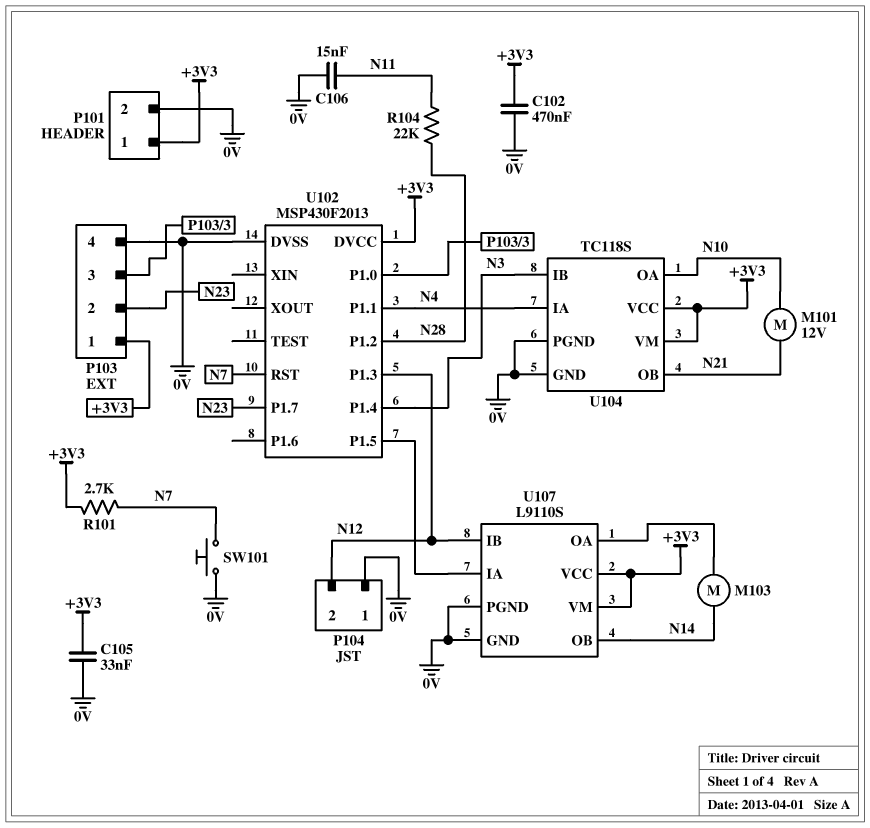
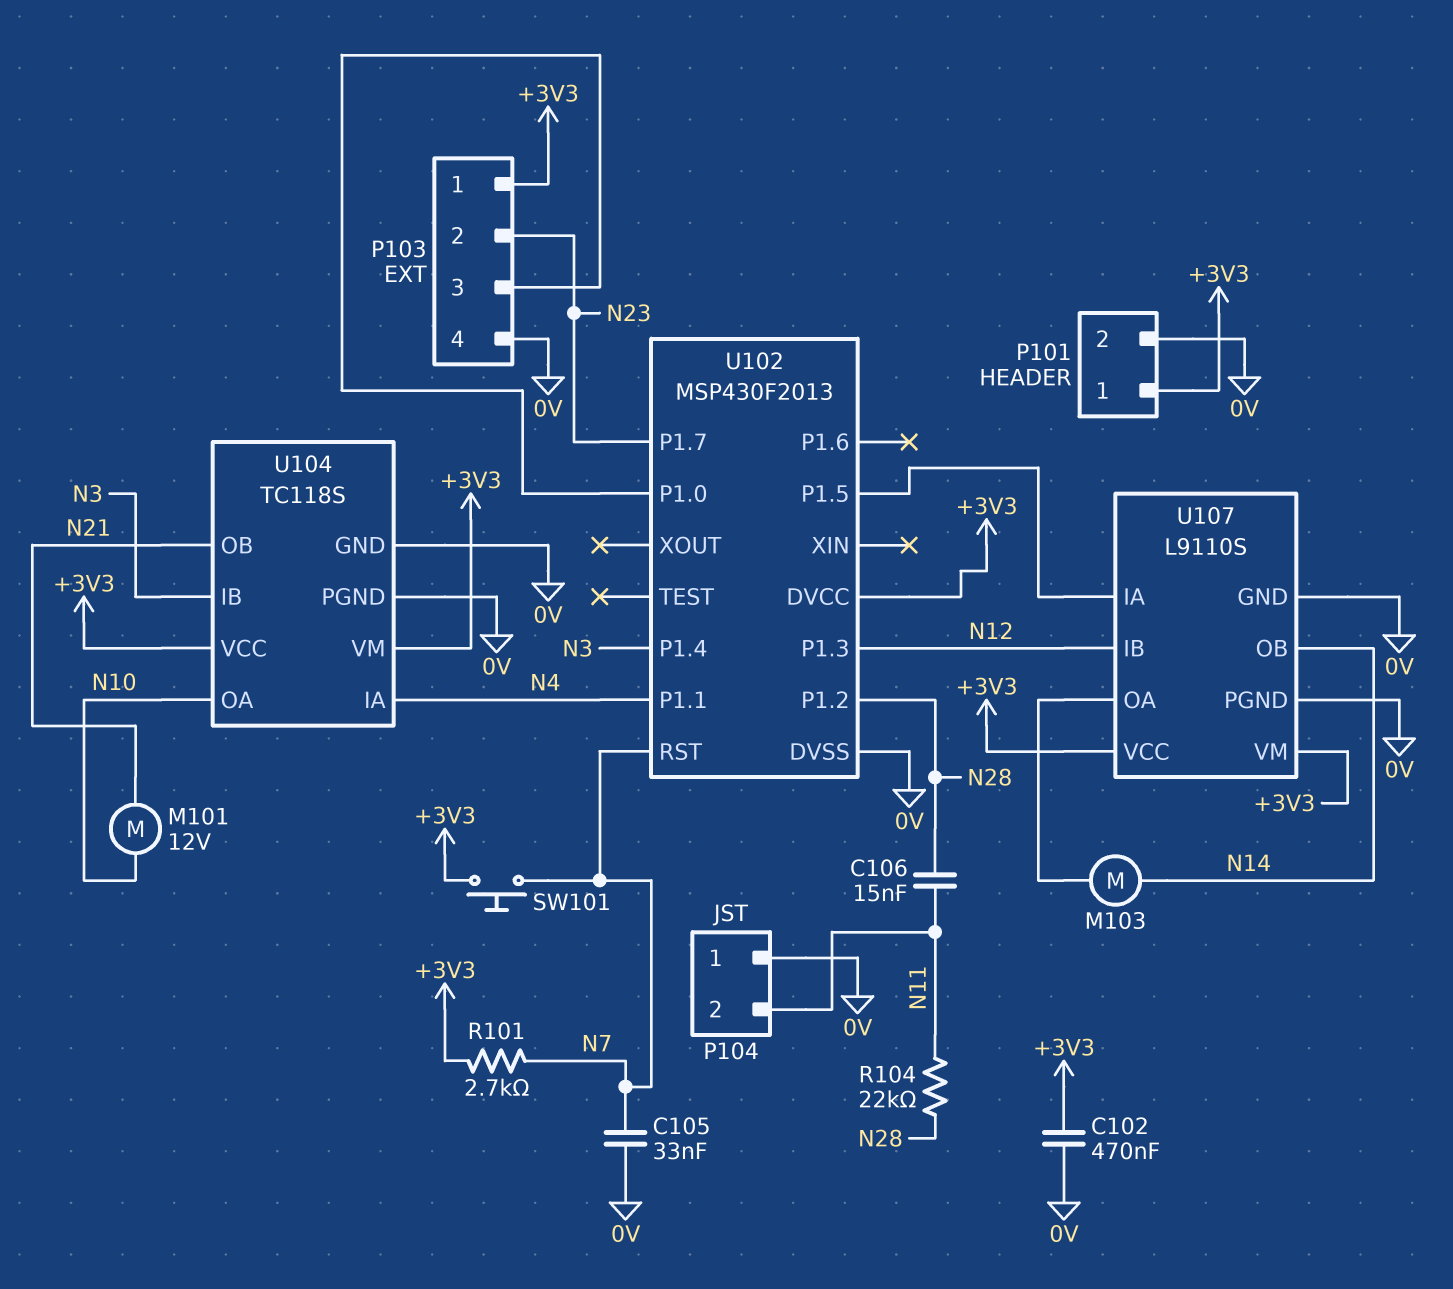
C105: 33nF (+3V3, 0V) -> 33nF (0V, N7)
C106: 15nF (0V, N11) -> 15nF (N11, N28)
P104 pin 2: N12 -> N11
SW101: button (0V, N7) -> button (+3V3, N7)

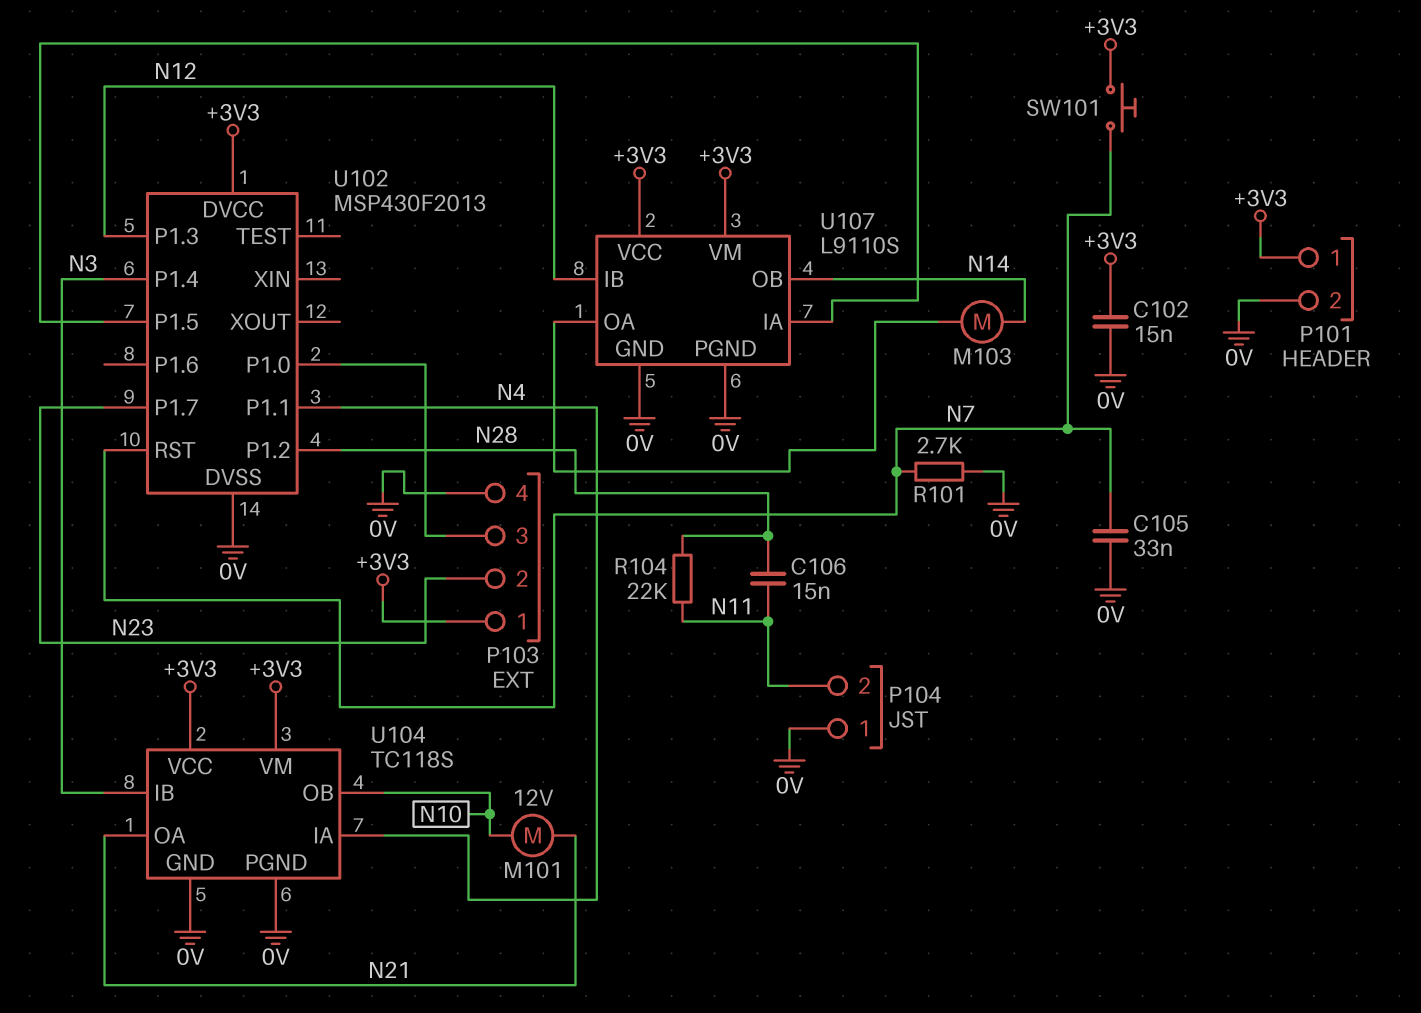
C102: 470nF (+3V3, 0V) -> 15nF (+3V3, 0V)
R101: 2.7k (+3V3, N7) -> 2.7k (0V, N7)
U104 pin OA: N10 -> N21
U104 pin OB: N21 -> N10

